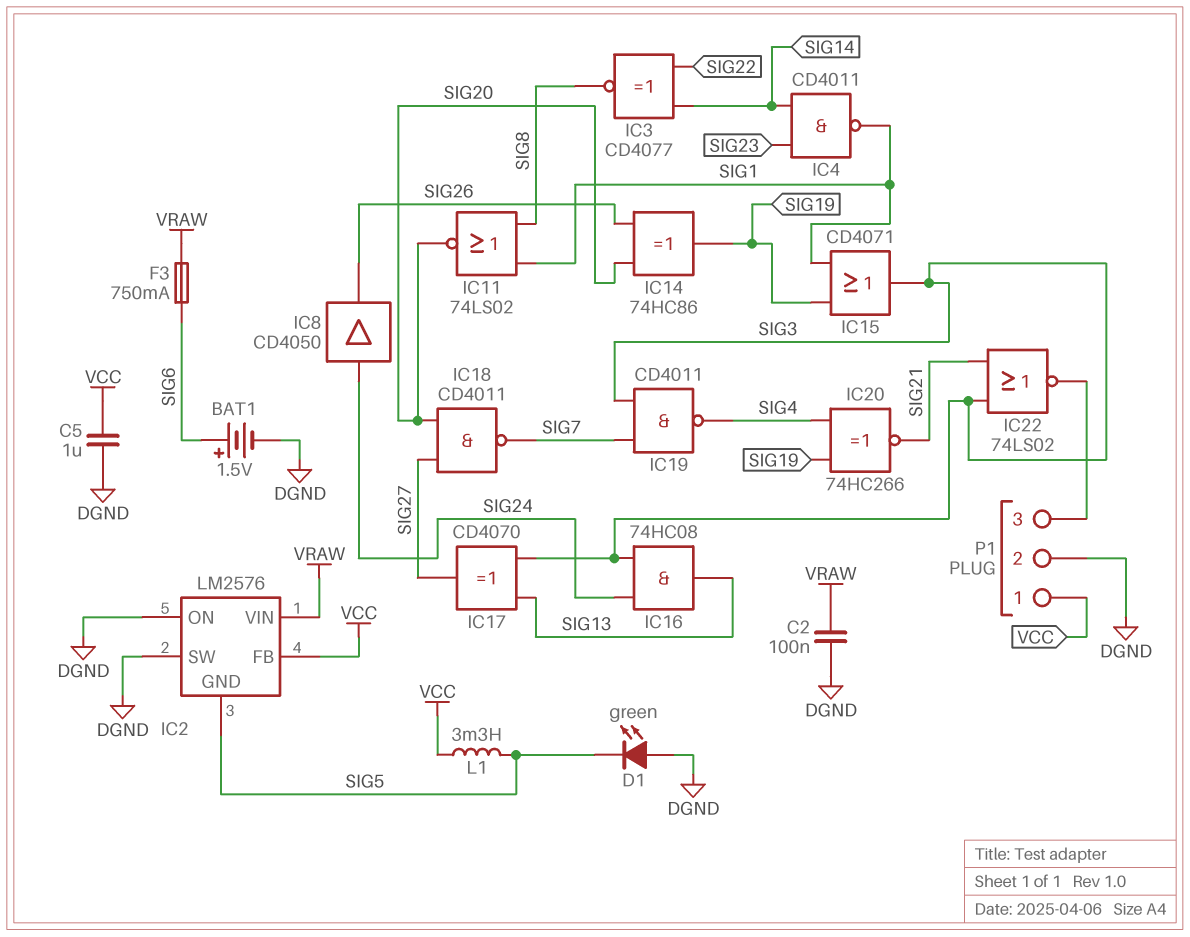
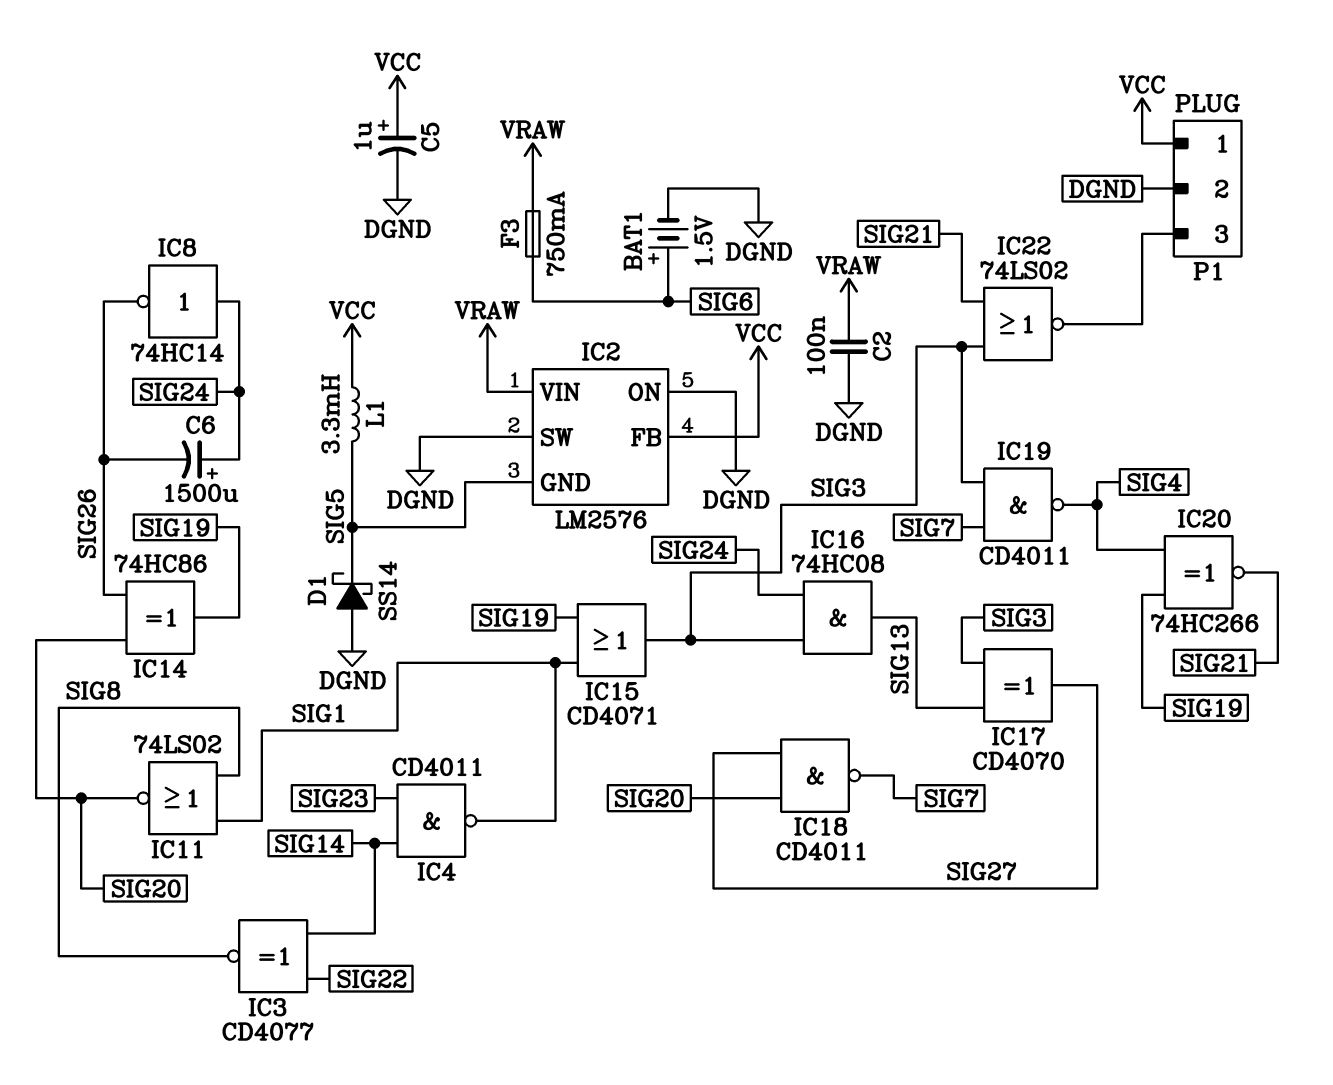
C5: 1uF (DGND, VCC) -> 1uF (plus VCC, minus DGND)
C6: none -> 1500uF (plus SIG24, minus SIG26)
D1: LED green (A DGND, K SIG5) -> schottky SS14 (A DGND, K SIG5)
IC8: buffer CD4050 (in SIG24, out SIG26) -> NOT 74HC14 (in SIG24, out SIG26)

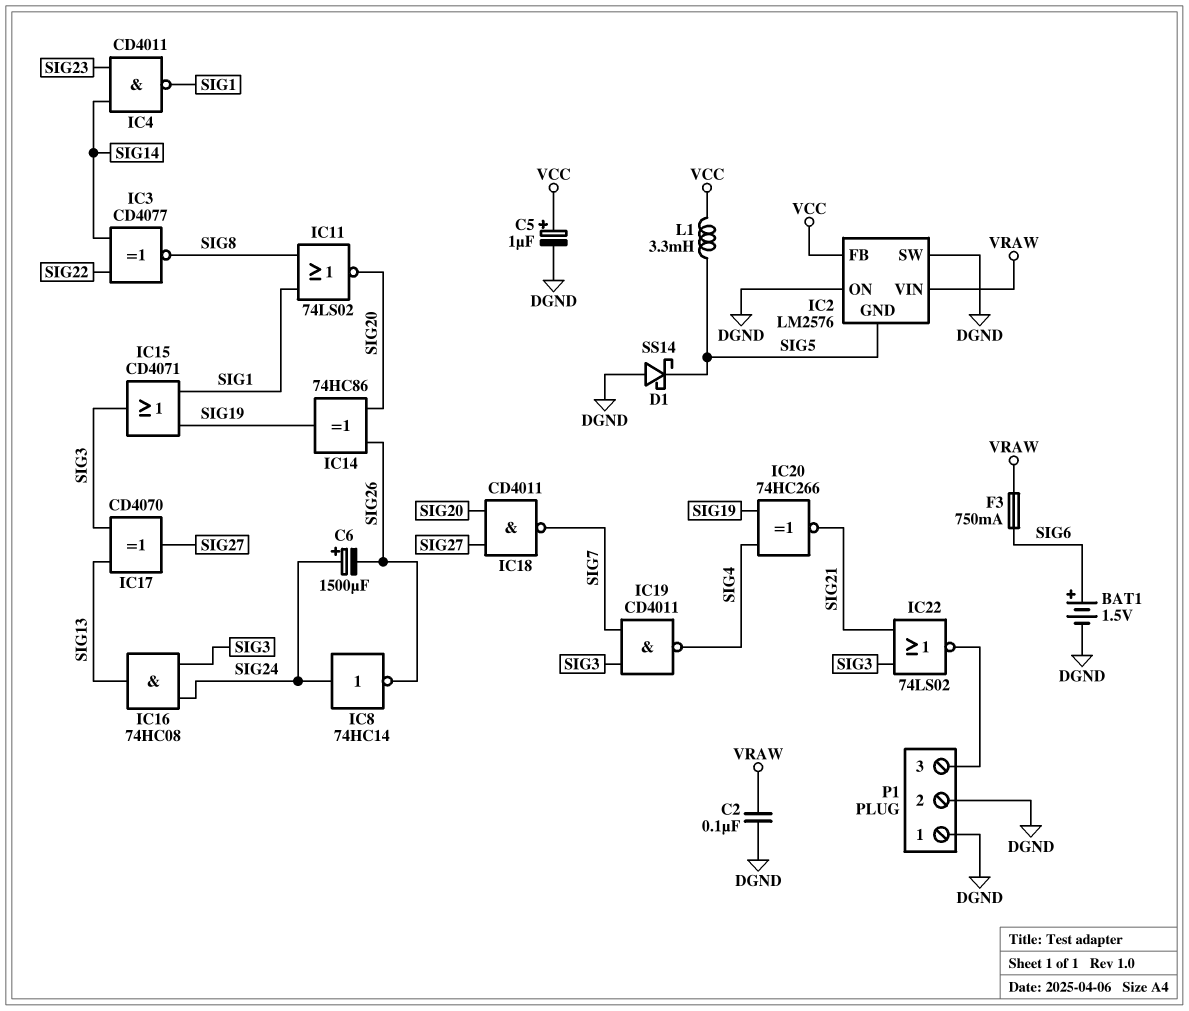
P1 pin 1: VCC -> DGND

